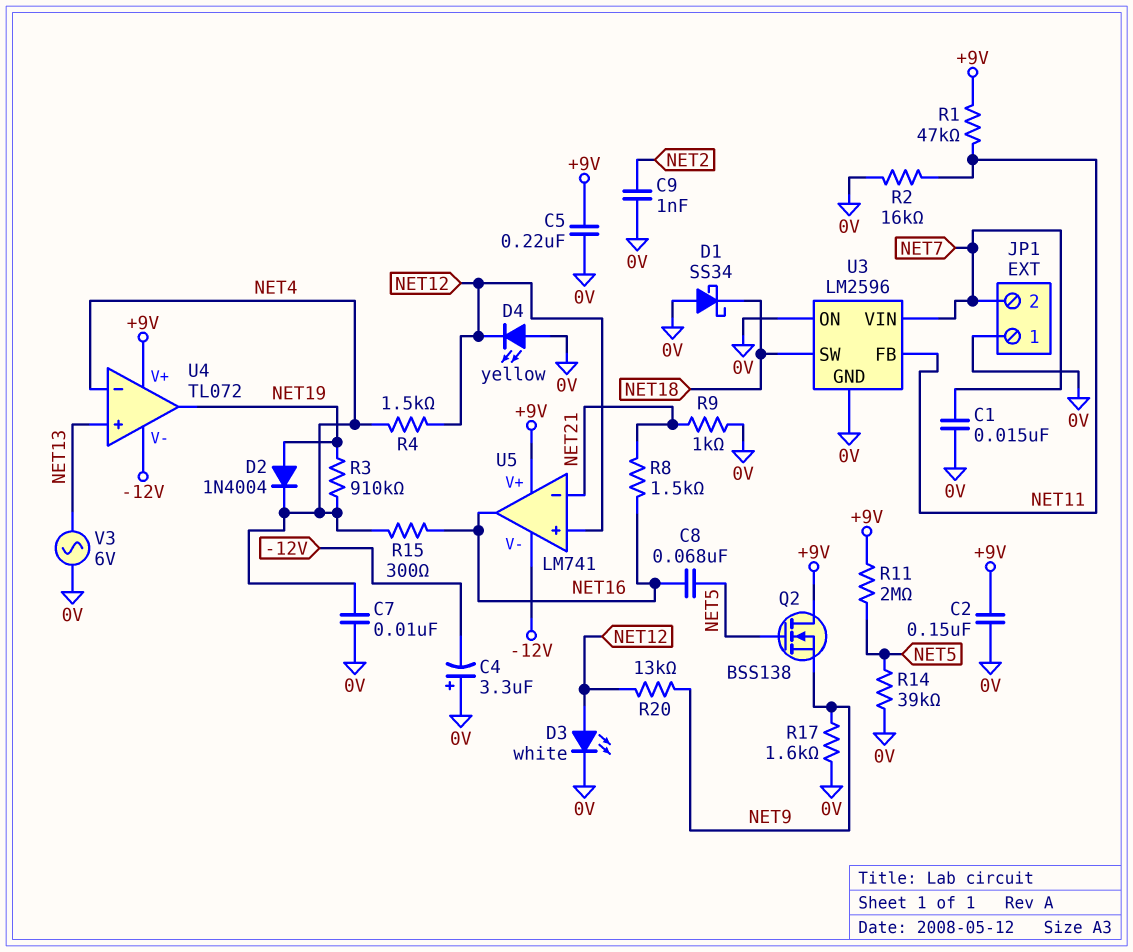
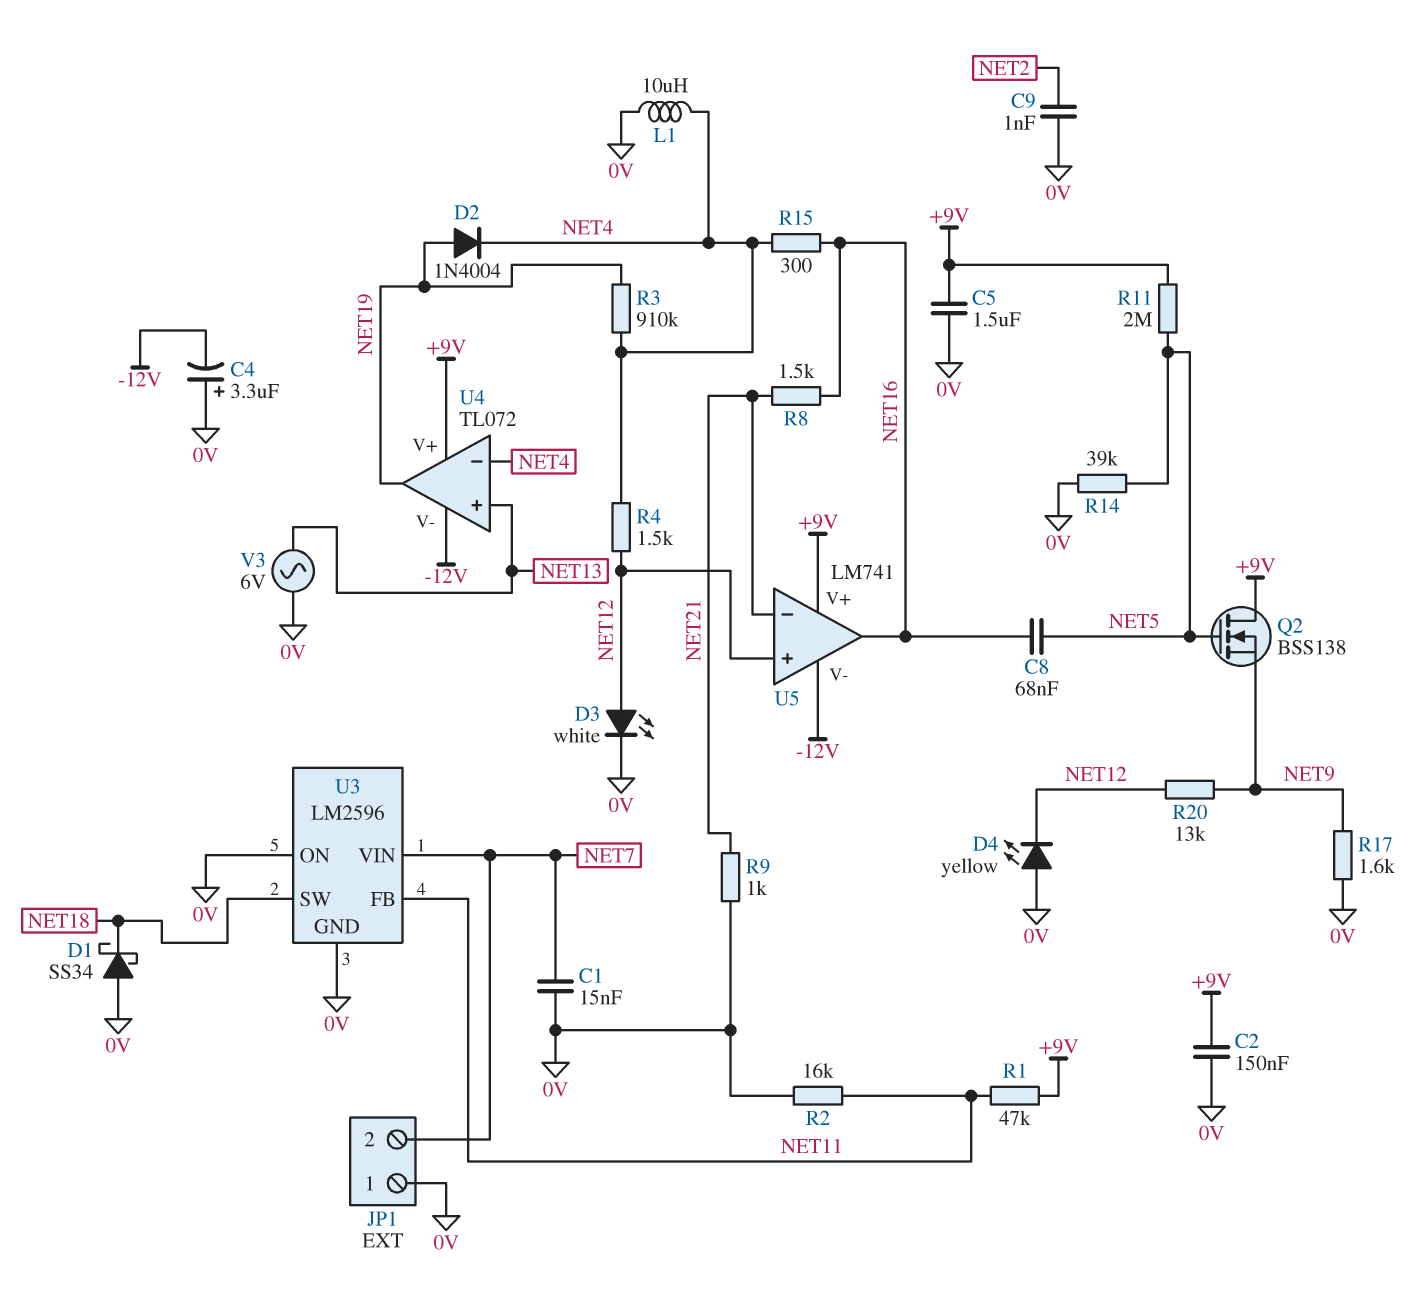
C5: 220nF (+9V, 0V) -> 1.5uF (+9V, 0V)
C7: 10nF (0V, NET4) -> none
L1: none -> 10uH (0V, NET4)

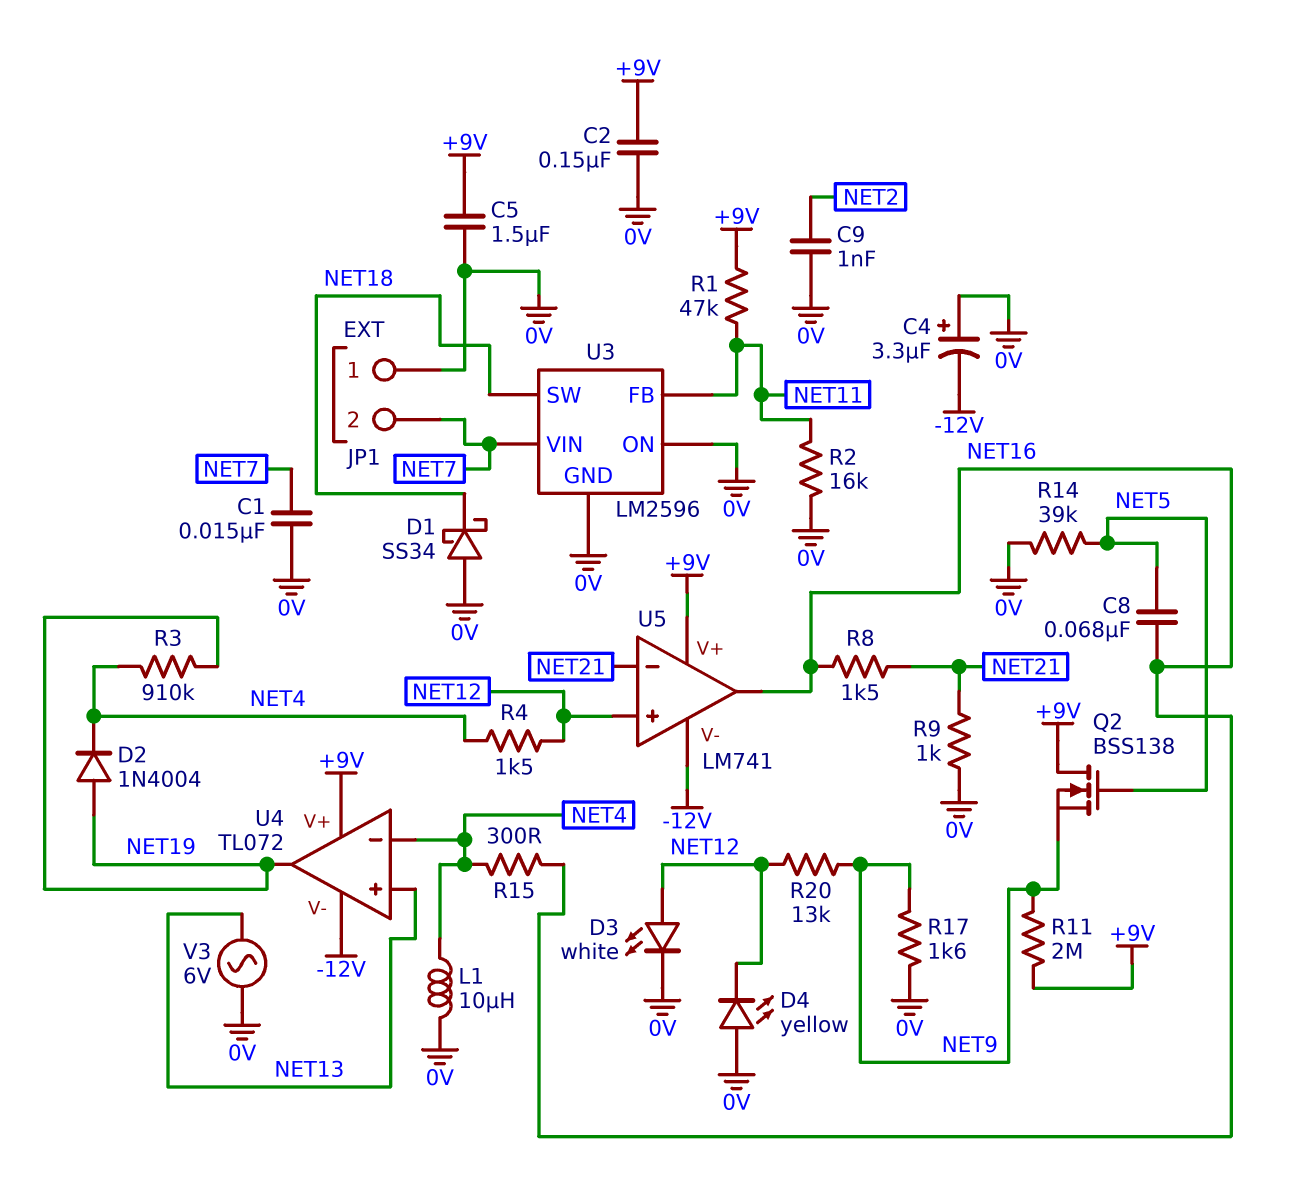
R11: 2M (+9V, NET5) -> 2M (+9V, NET9)

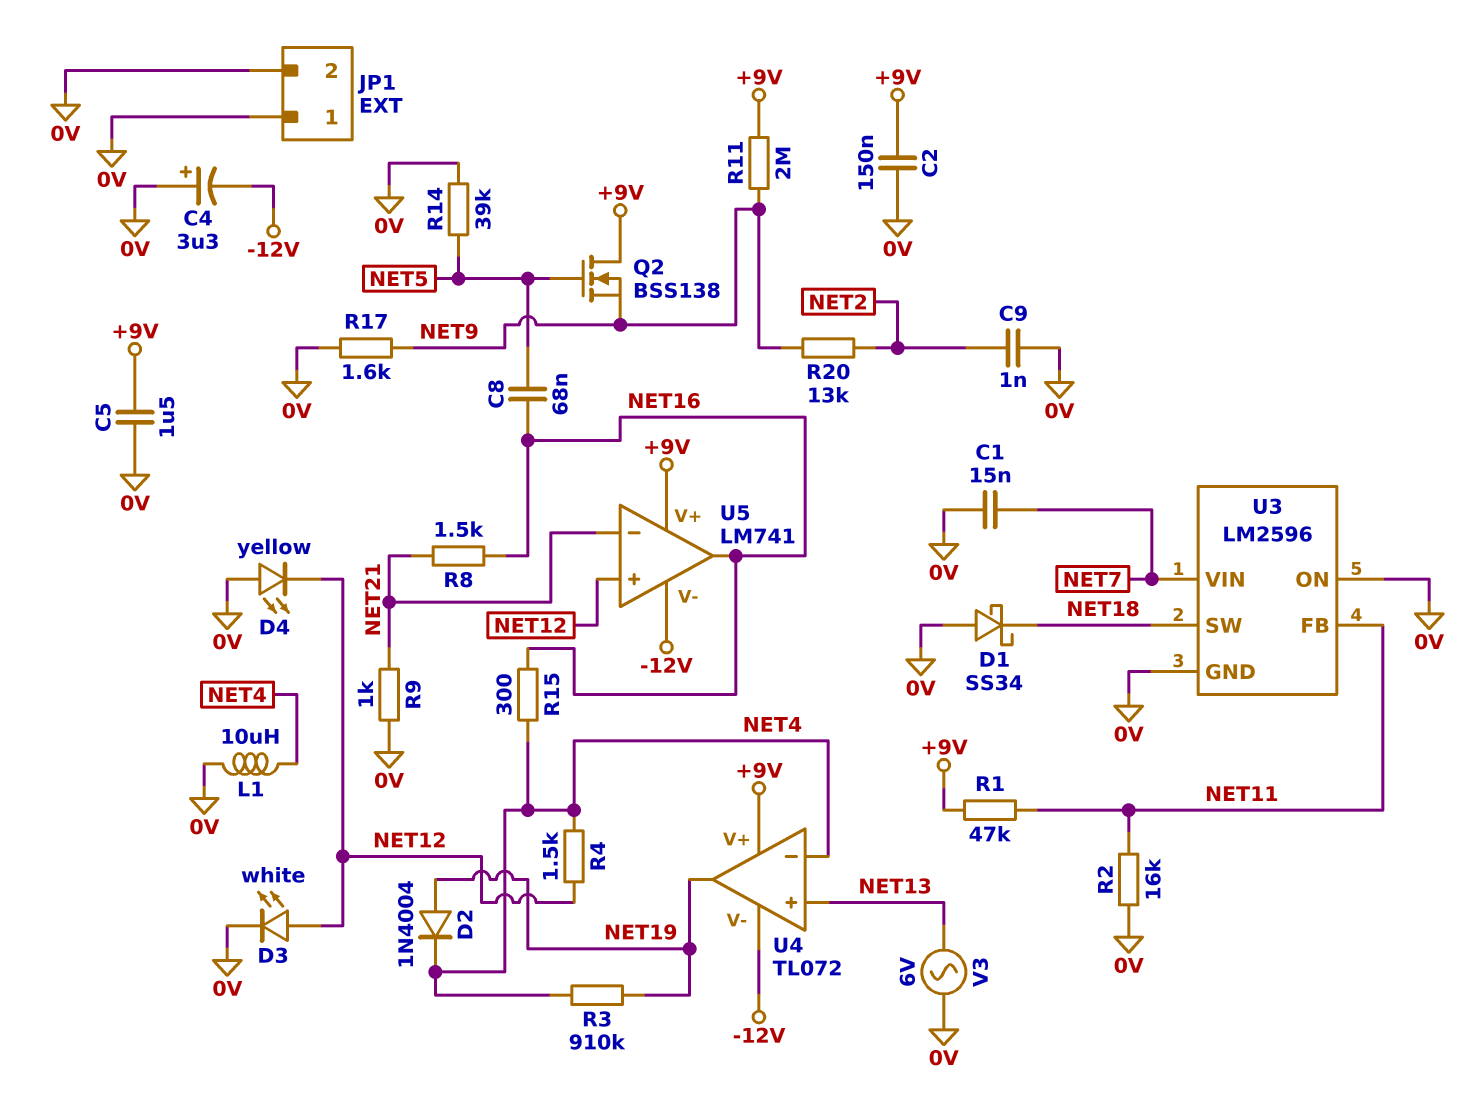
JP1 pin 2: NET7 -> 0V
R20: 13k (NET9, NET12) -> 13k (NET2, NET9)

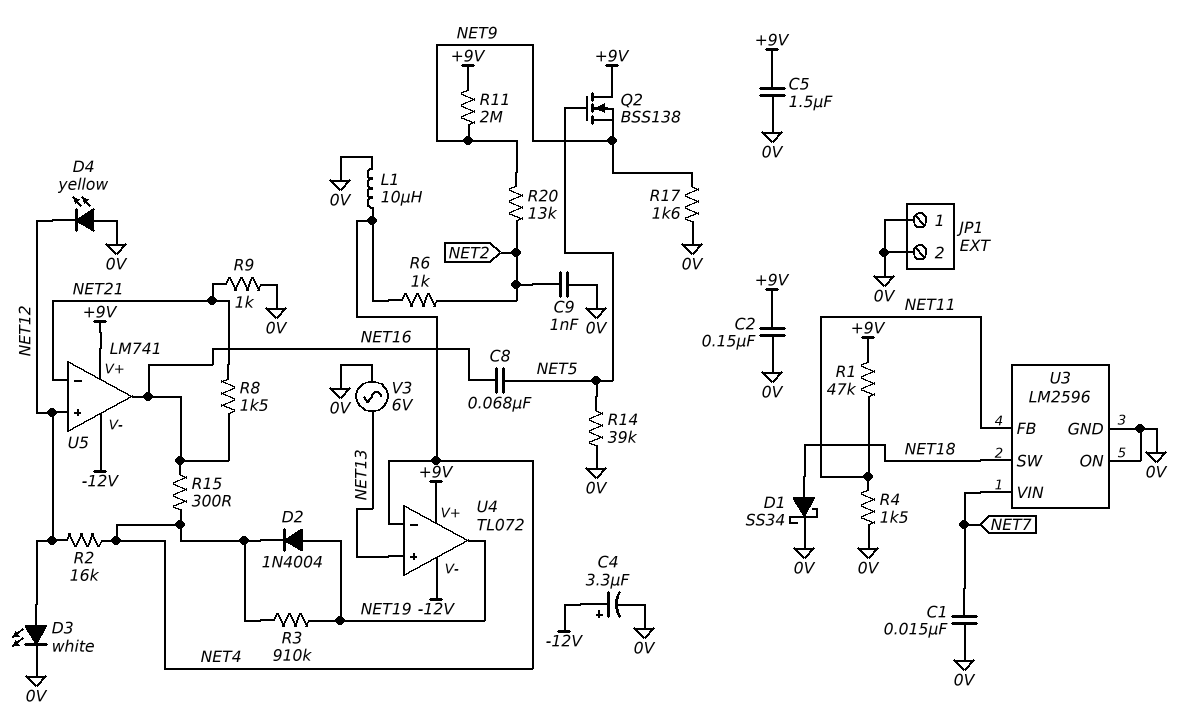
C4: 3.3uF (plus 0V, minus -12V) -> 3.3uF (plus -12V, minus 0V)
D1: schottky SS34 (A 0V, K NET18) -> schottky SS34 (A NET18, K 0V)
R2: 16k (0V, NET11) -> 16k (NET4, NET12)
R4: 1.5k (NET4, NET12) -> 1.5k (0V, NET11)
R6: none -> 1k (NET2, NET4)

